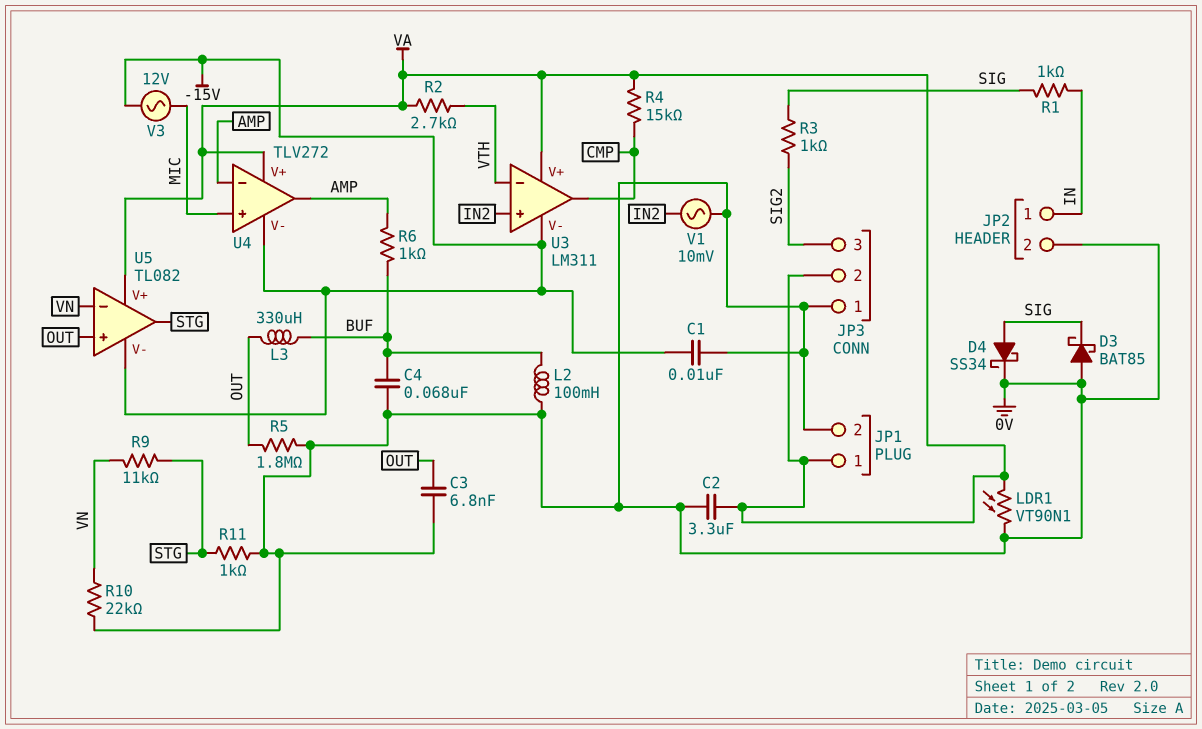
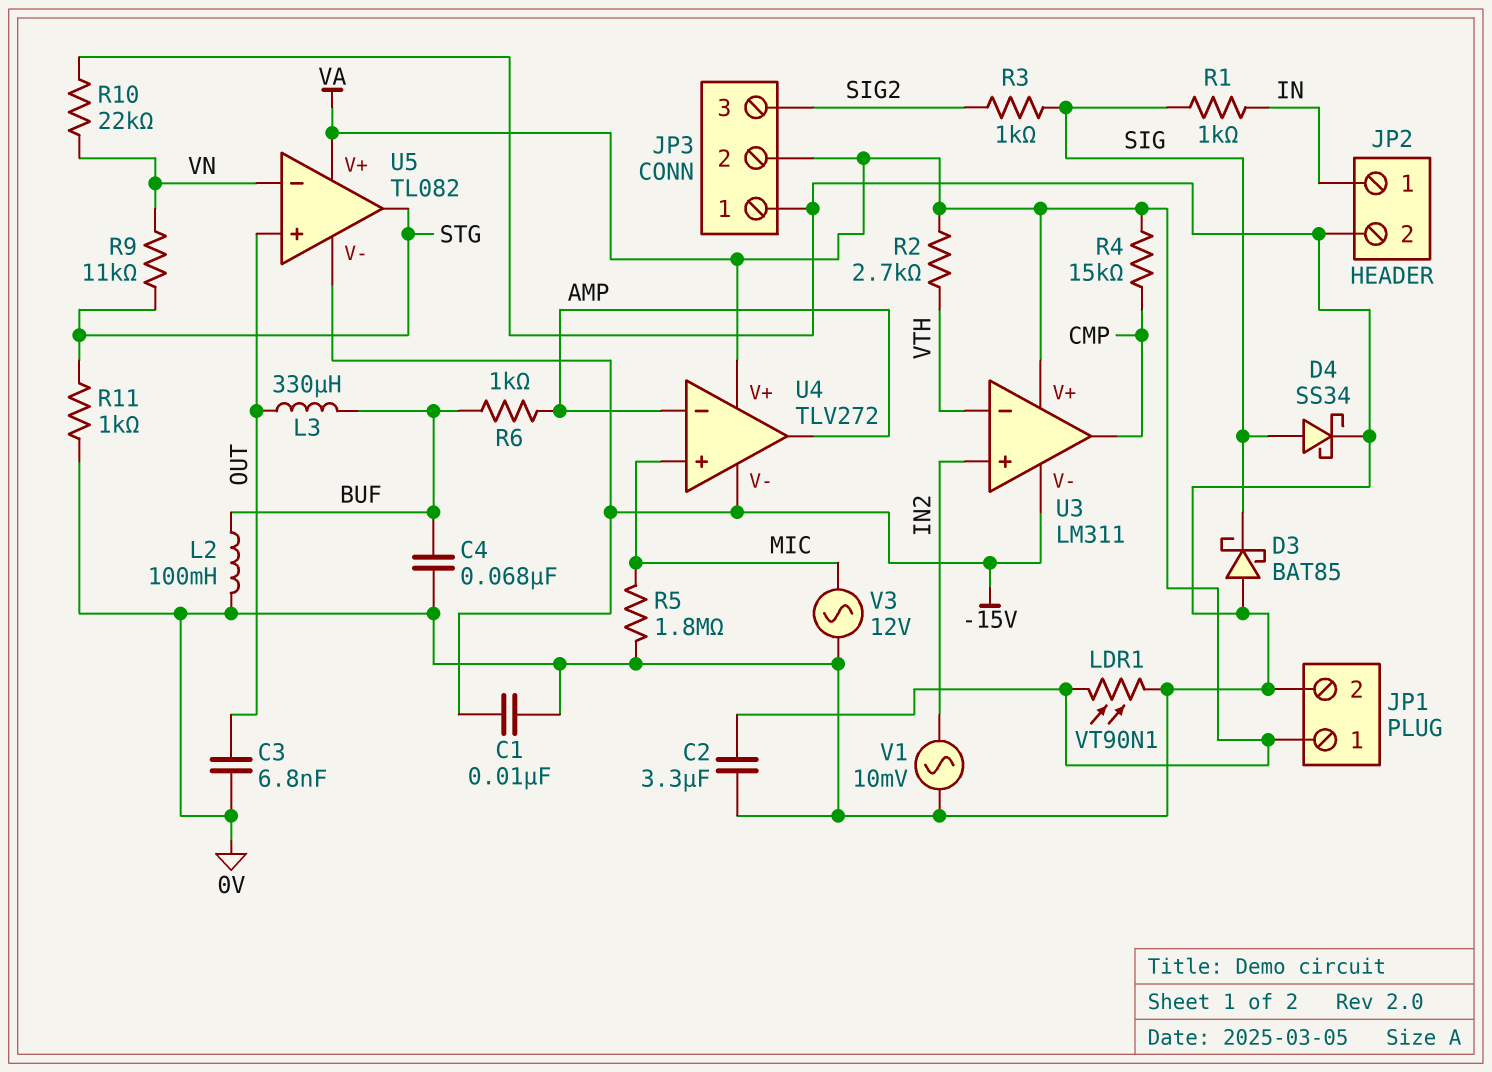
R5: 1.8M (0V, OUT) -> 1.8M (0V, MIC)
V3: AC 12V (-15V, MIC) -> AC 12V (0V, MIC)

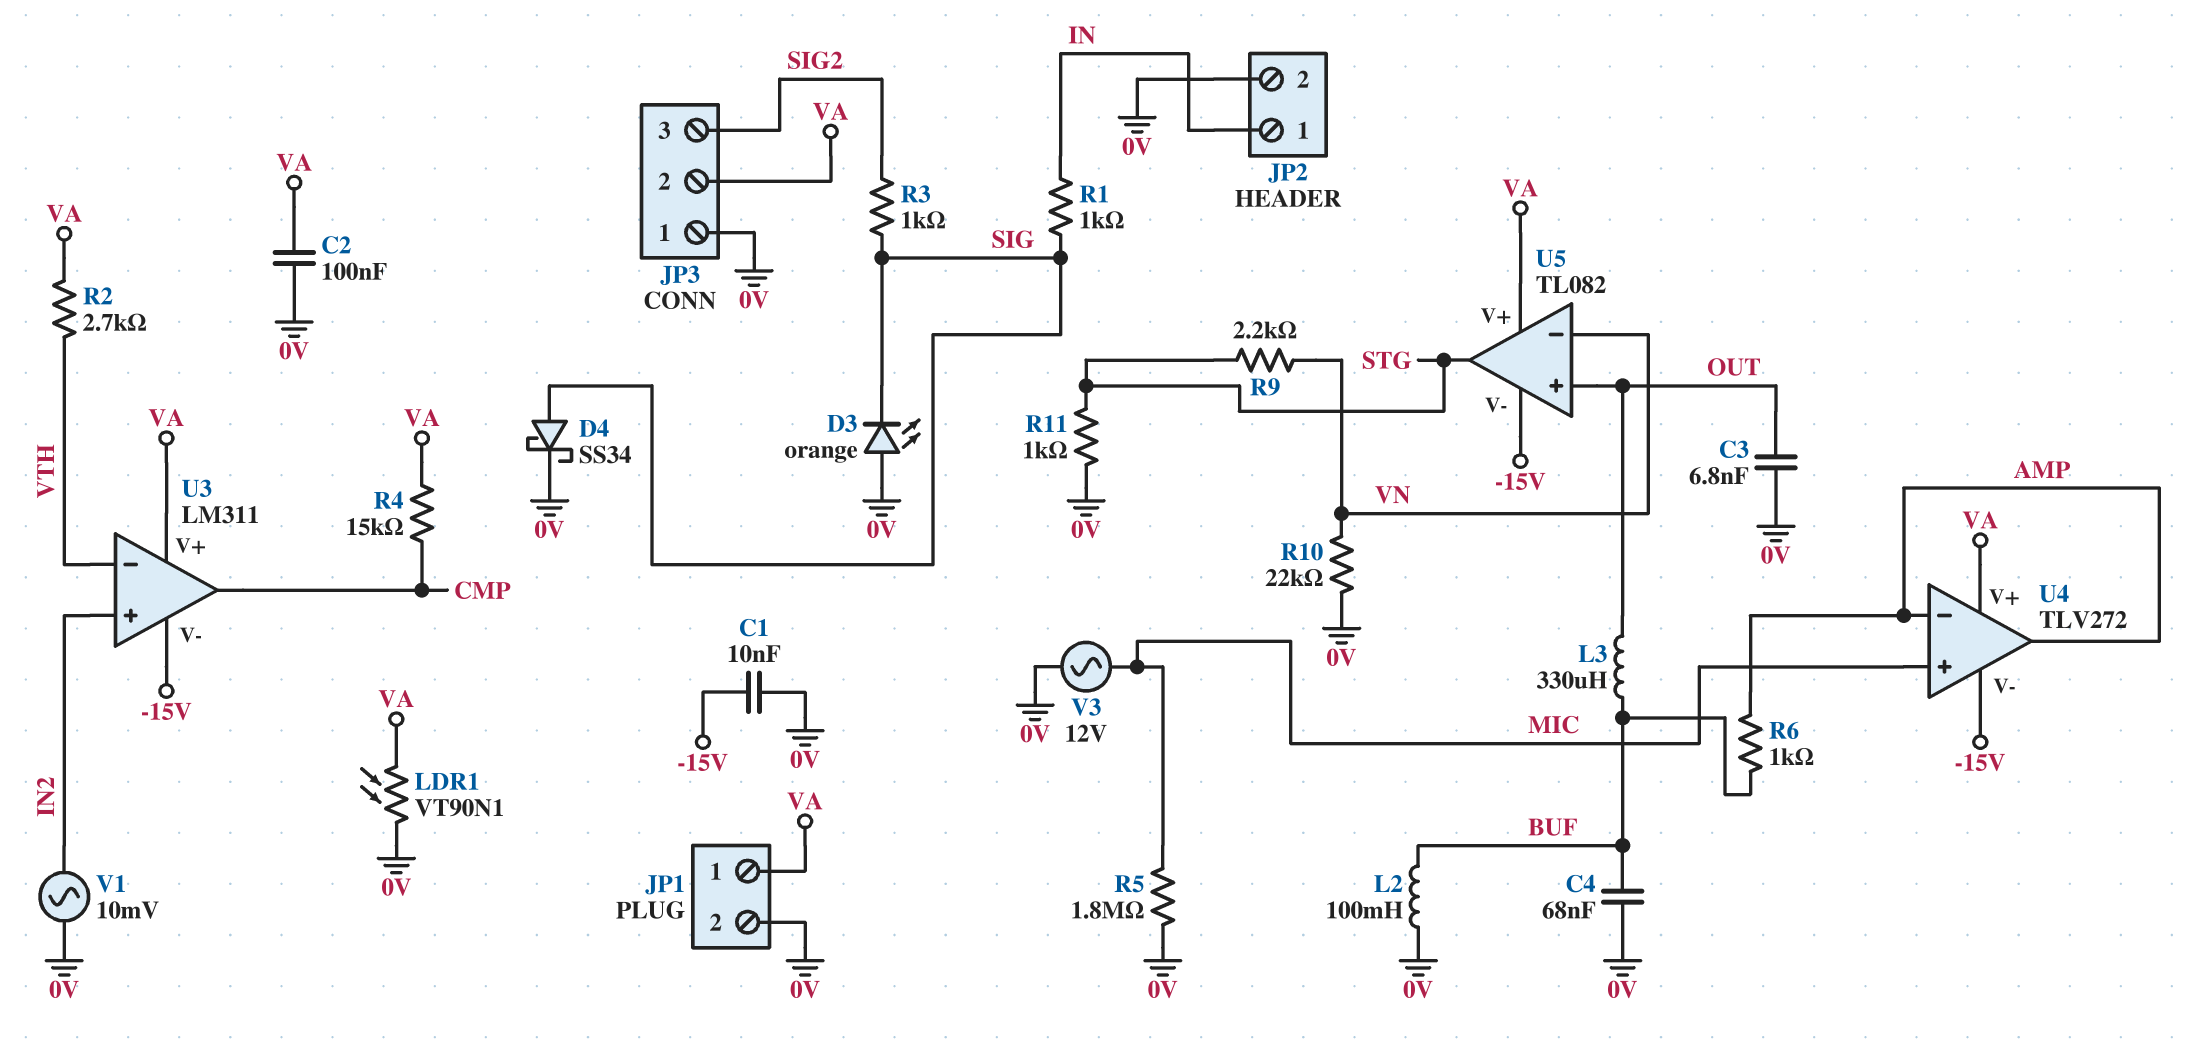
C2: 3.3uF (0V, VA) -> 100nF (0V, VA)
D3: schottky BAT85 (A 0V, K SIG) -> LED orange (A 0V, K SIG)
R9: 11k (STG, VN) -> 2.2k (STG, VN)

